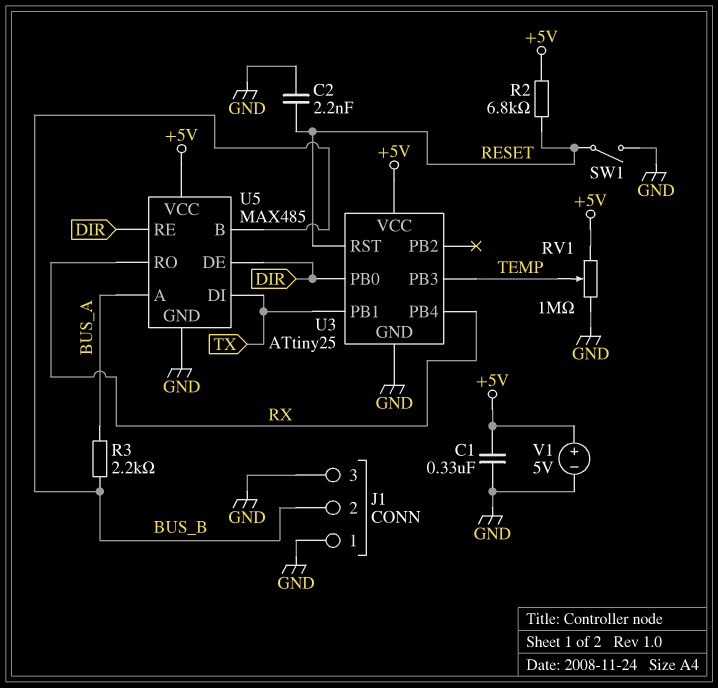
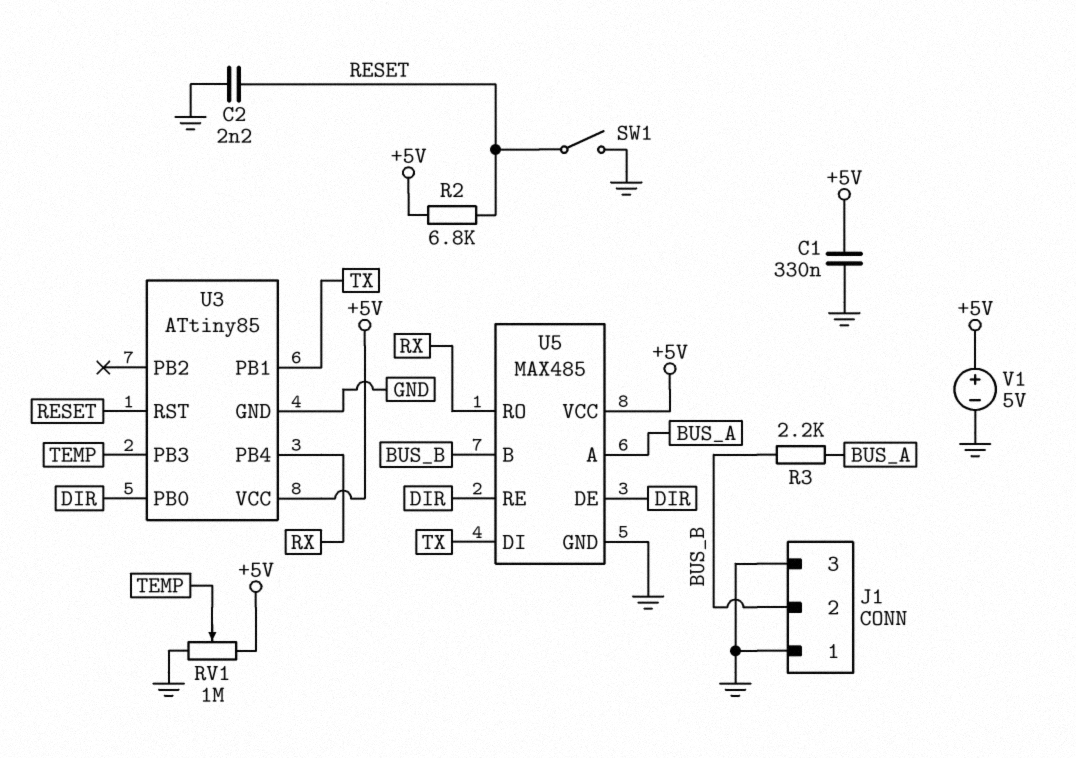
U3: ATtiny25 -> ATtiny85

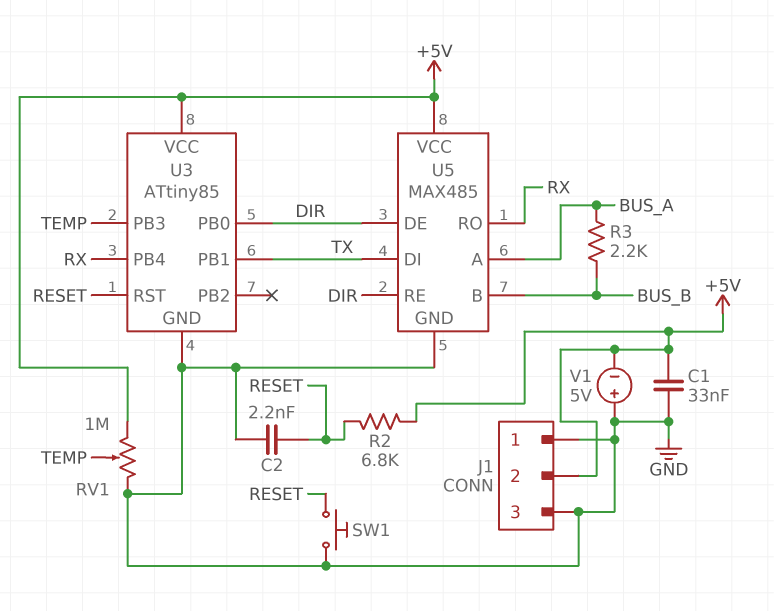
C1: 330nF (+5V, GND) -> 33nF (+5V, GND)
J1 pin 2: BUS_B -> +5V
SW1: switch (GND, RESET) -> button (GND, RESET)
V1: 5V (plus +5V, minus GND) -> 5V (plus GND, minus +5V)

